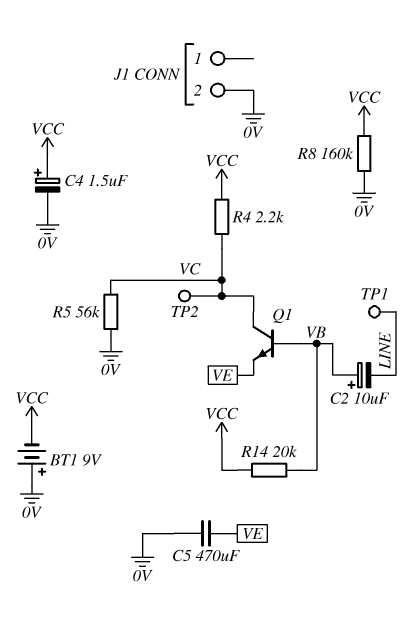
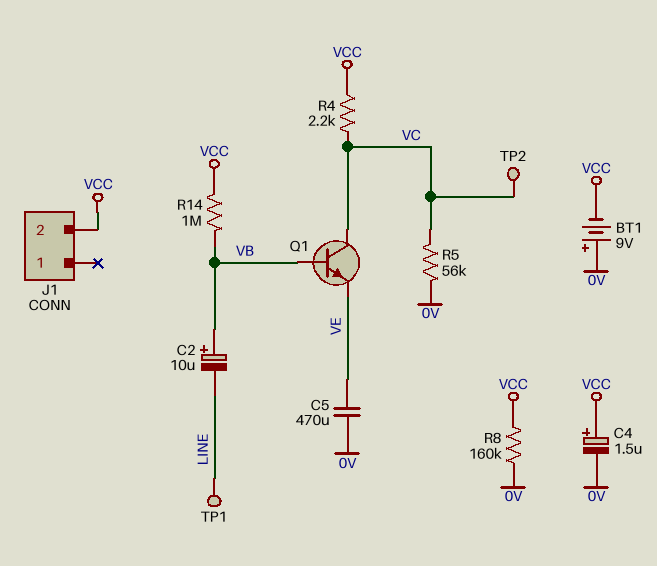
J1 pin 2: 0V -> VCC
R14: 20k (VB, VCC) -> 1M (VB, VCC)

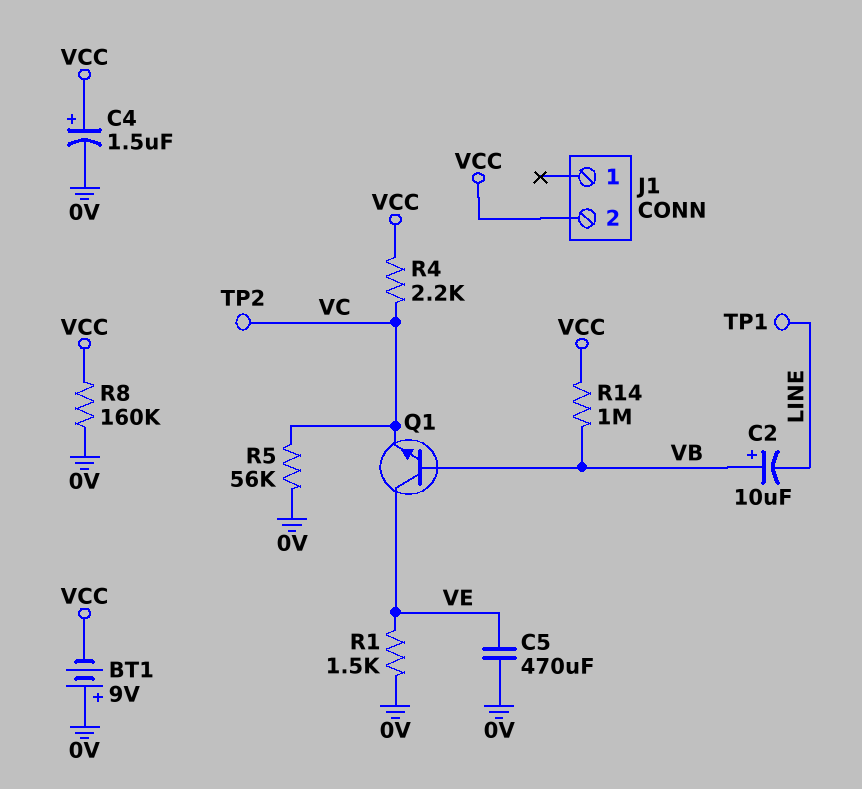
Q1: NPN (B VB, C VC, E VE) -> NPN (B VB, C VE, E VC)
R1: none -> 1.5k (0V, VE)

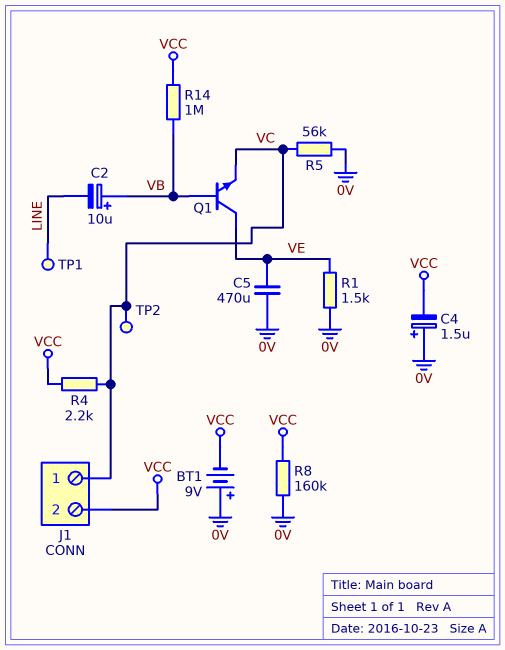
C4: 1.5uF (plus VCC, minus 0V) -> 1.5uF (plus 0V, minus VCC)
J1 pin 1: none -> VC

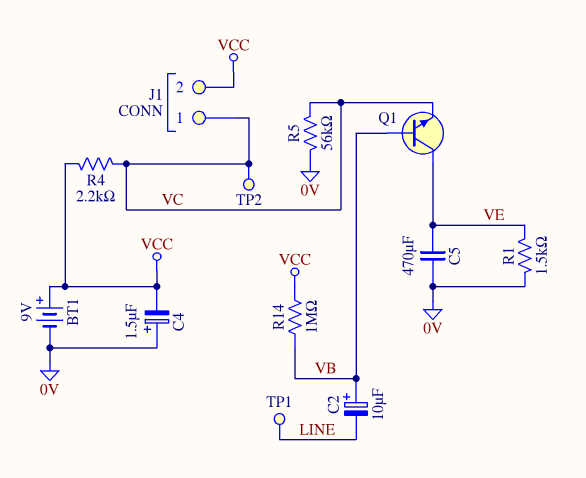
BT1: 9V (plus 0V, minus VCC) -> 9V (plus VCC, minus 0V)
R8: 160k (0V, VCC) -> none

